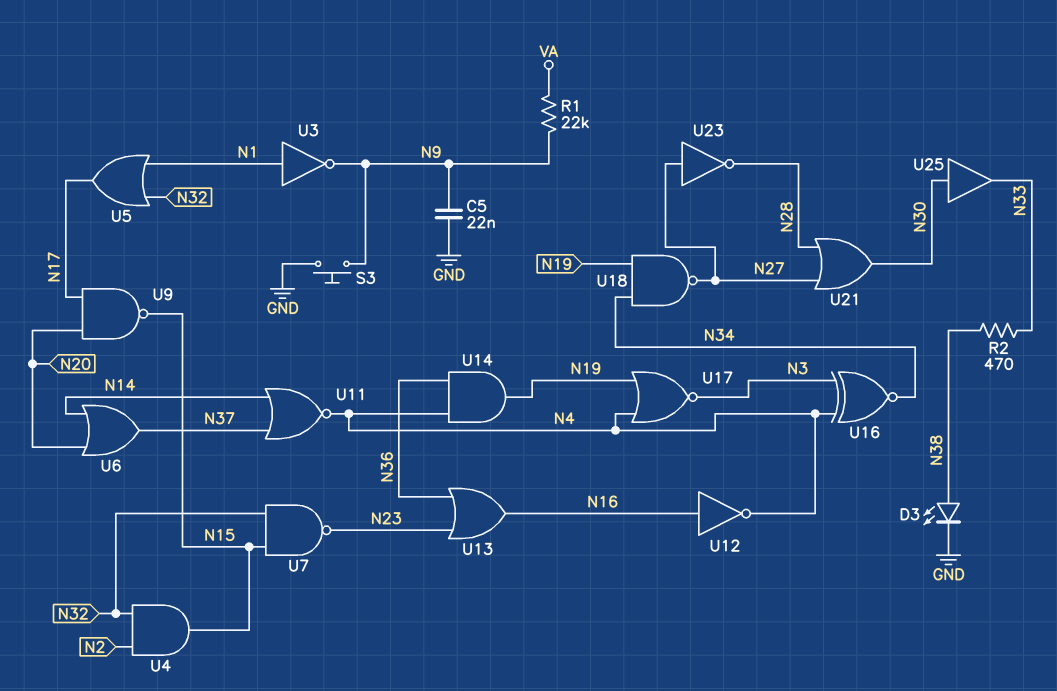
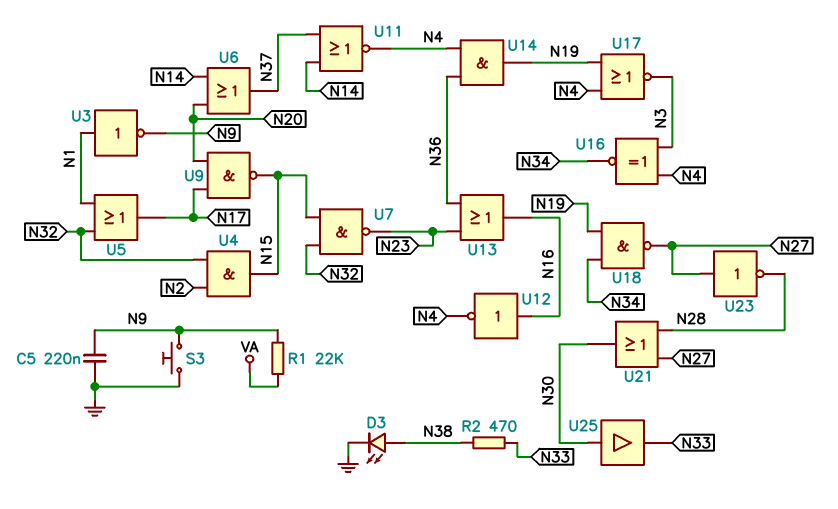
C5: 22nF (GND, N9) -> 220nF (GND, N9)

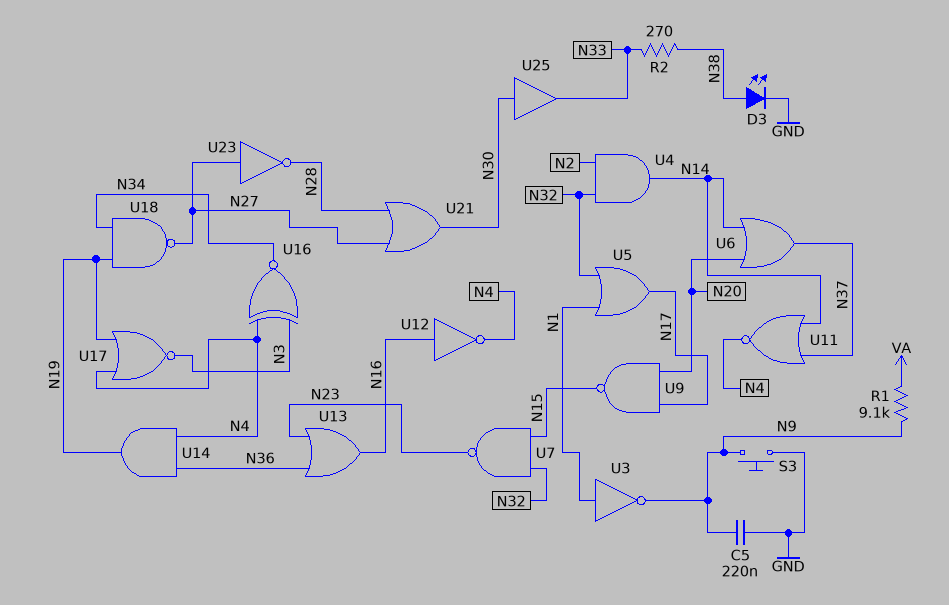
R1: 22k (N9, VA) -> 9.1k (N9, VA)
R2: 470 (N33, N38) -> 270 (N33, N38)
U4: AND (in N2, in N32, out N15) -> AND (in N2, in N32, out N14)

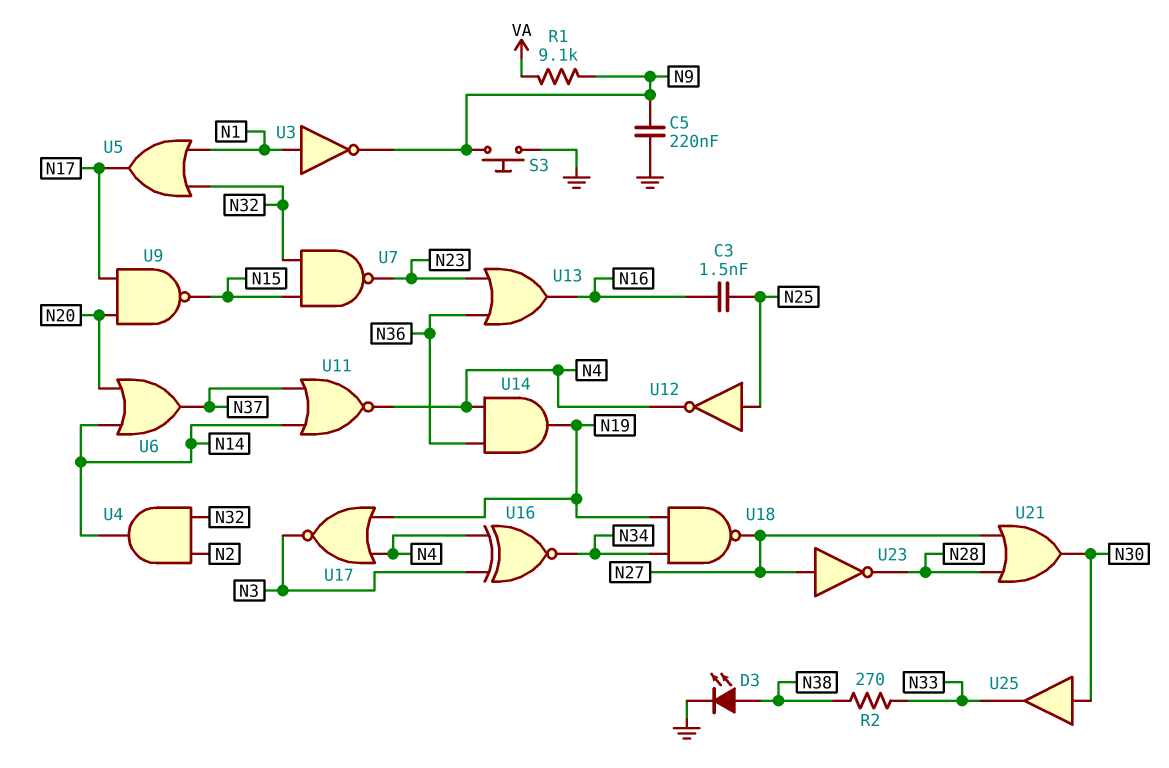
C3: none -> 1.5nF (N16, N25)
U12: NOT (in N16, out N4) -> NOT (in N25, out N4)

